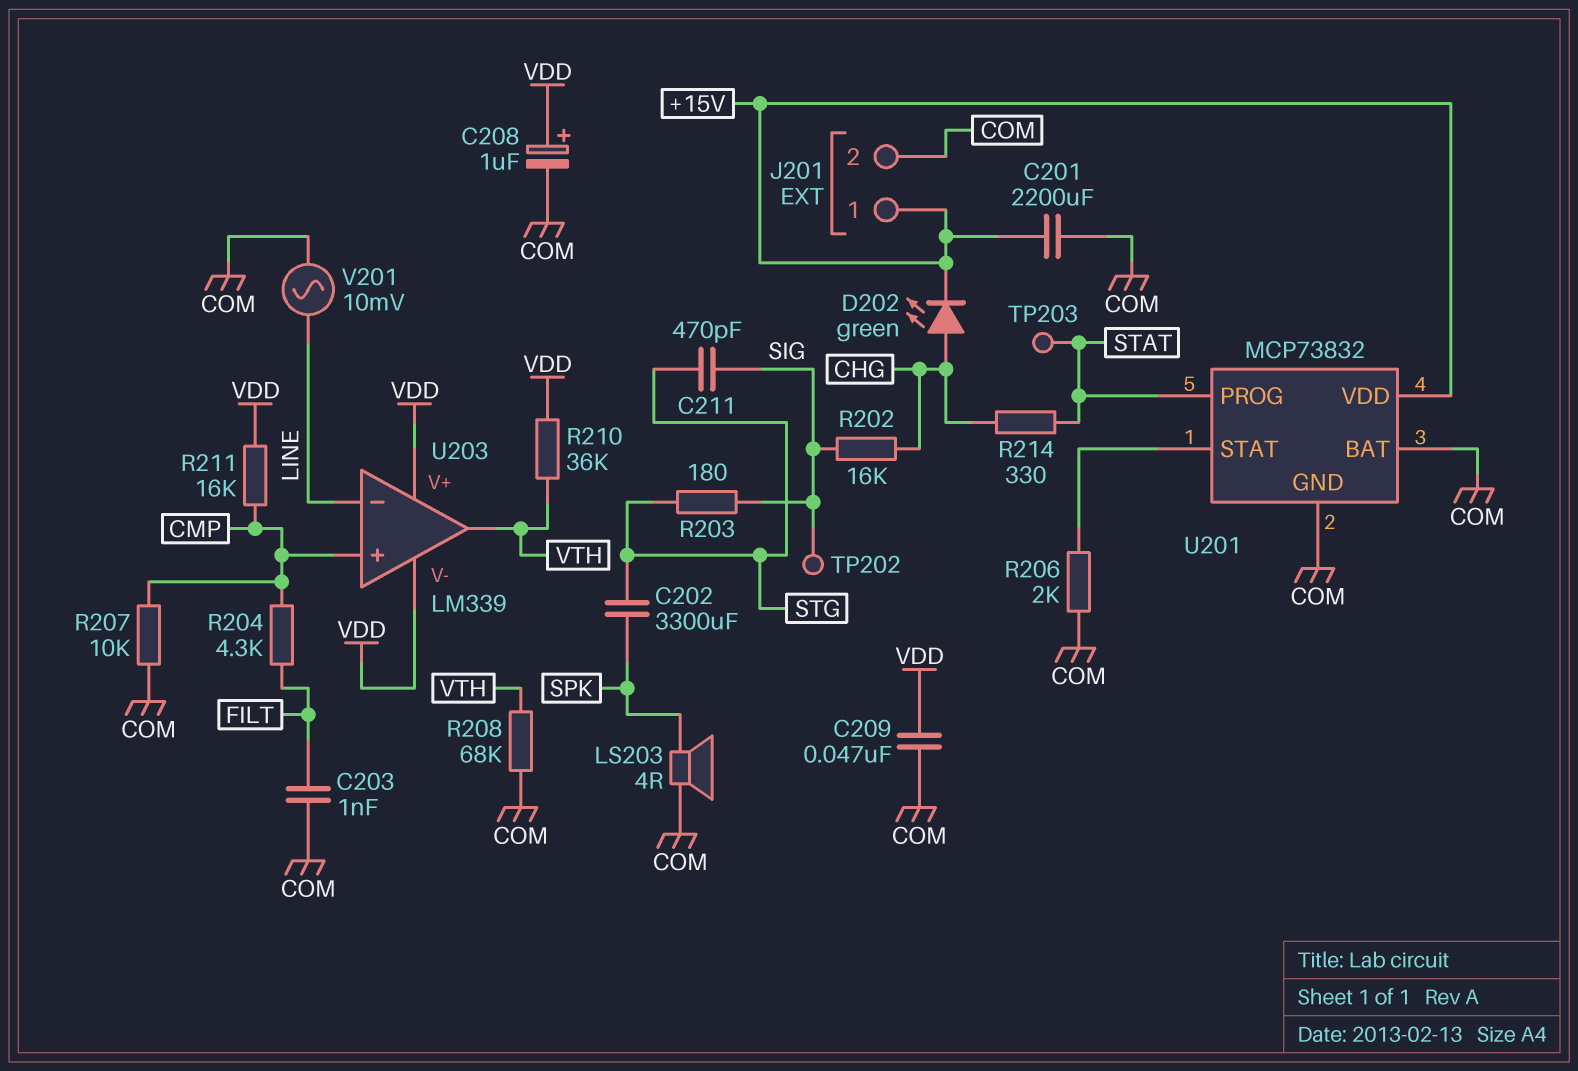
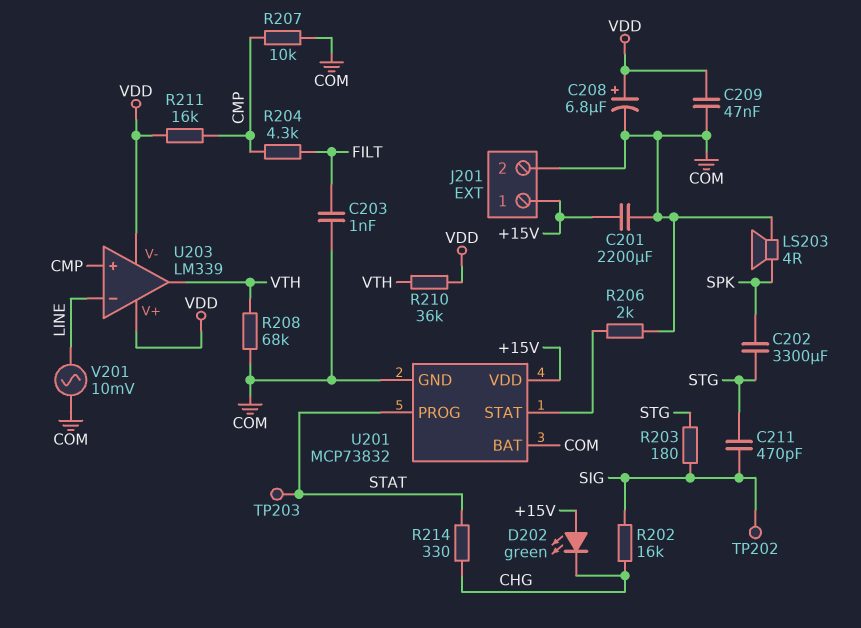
C208: 1uF (plus VDD, minus COM) -> 6.8uF (plus VDD, minus COM)
D202: LED green (A CHG, K +15V) -> LED green (A +15V, K CHG)

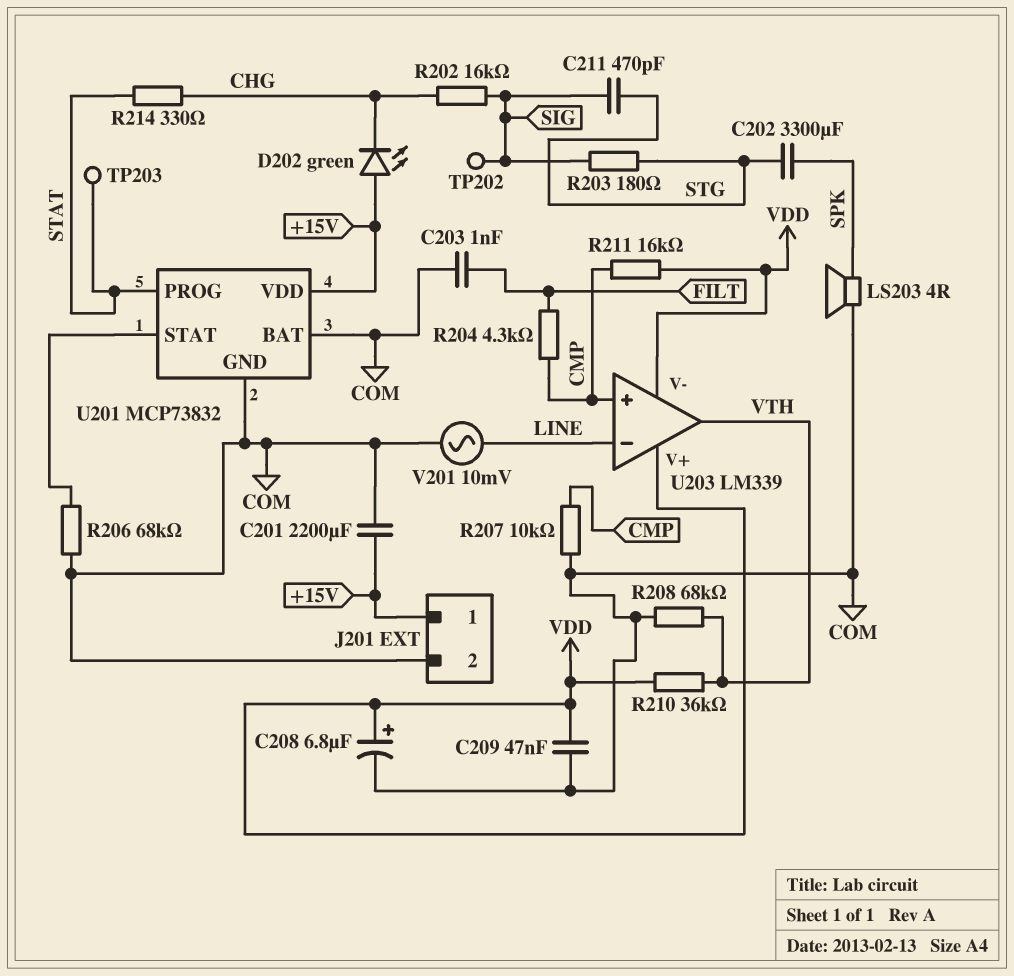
R206: 2k (COM, U201/STAT) -> 68k (COM, U201/STAT)

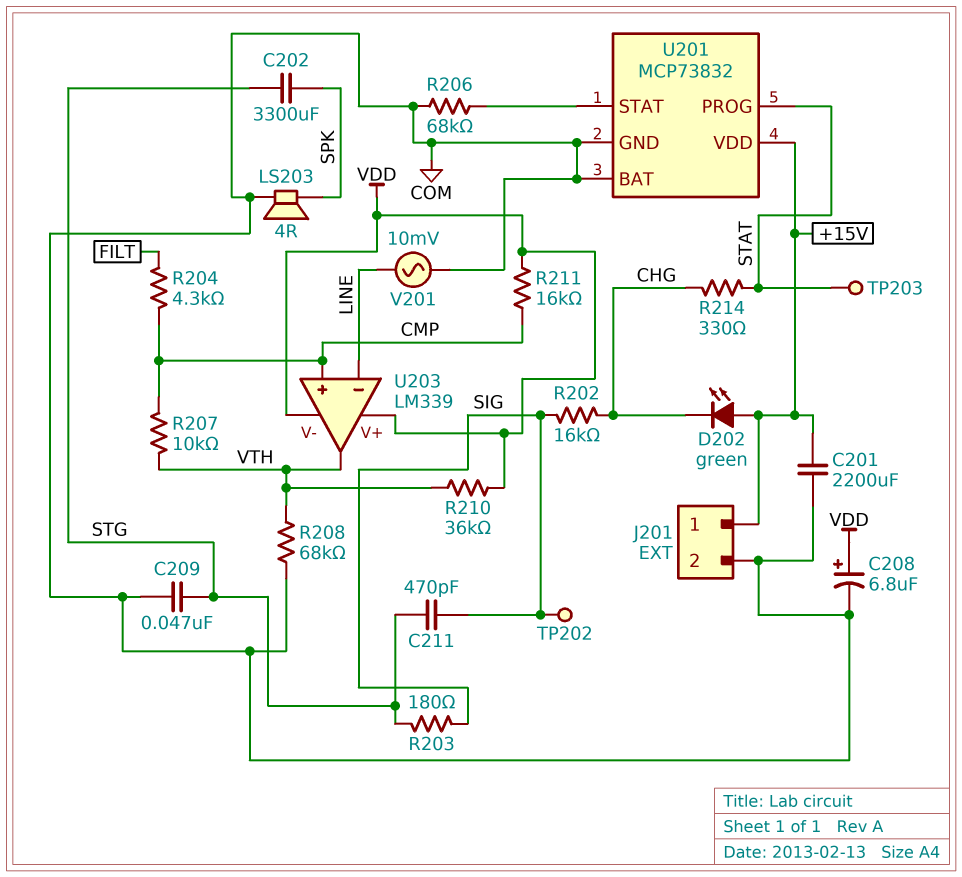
C203: 1nF (COM, FILT) -> none
C209: 47nF (COM, VDD) -> 47nF (COM, STG)
R207: 10k (CMP, COM) -> 10k (CMP, VTH)

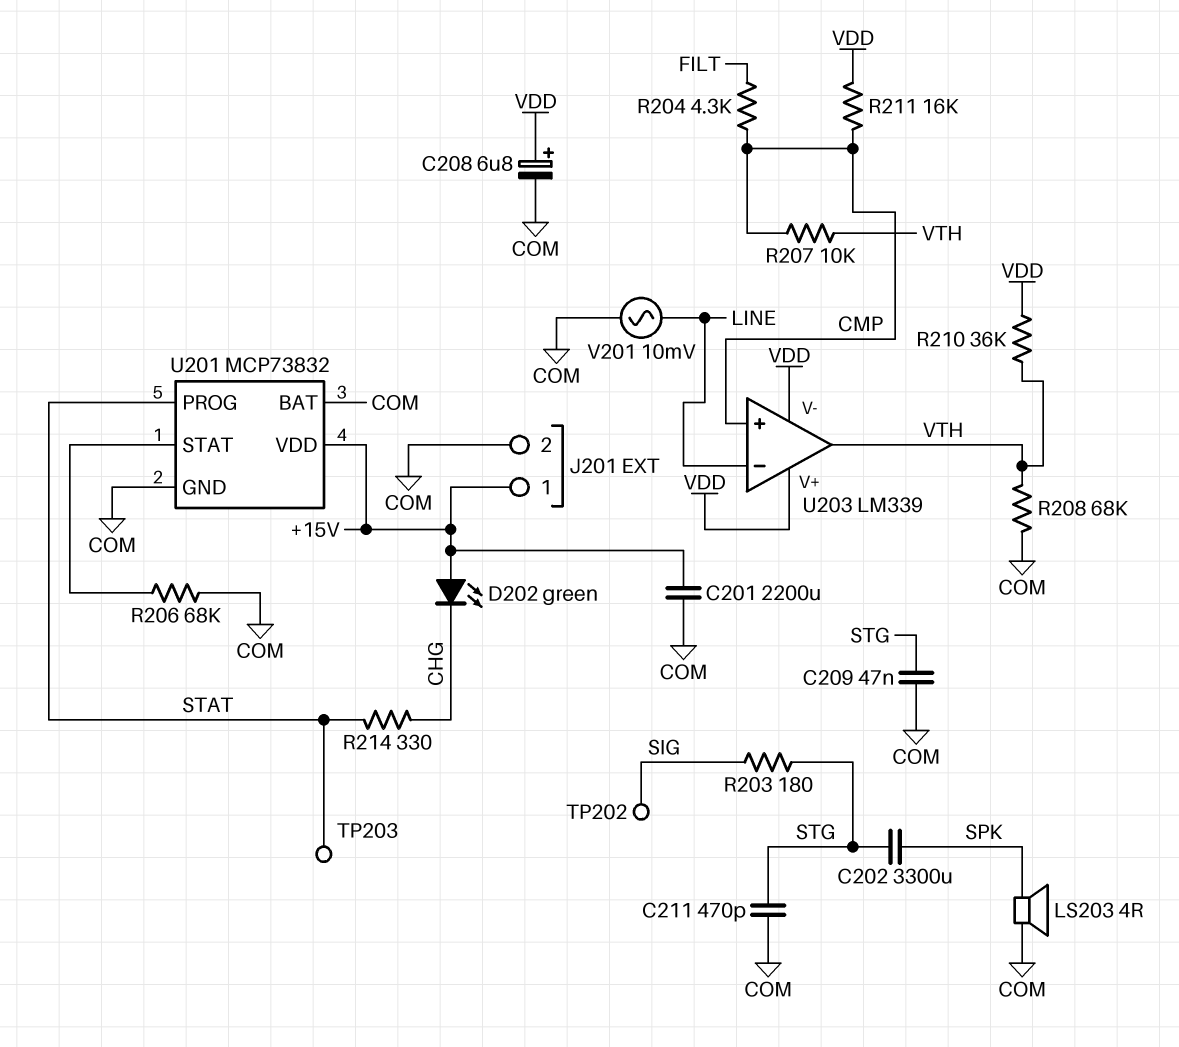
C211: 470pF (SIG, STG) -> 470pF (COM, STG)
R202: 16k (CHG, SIG) -> none

